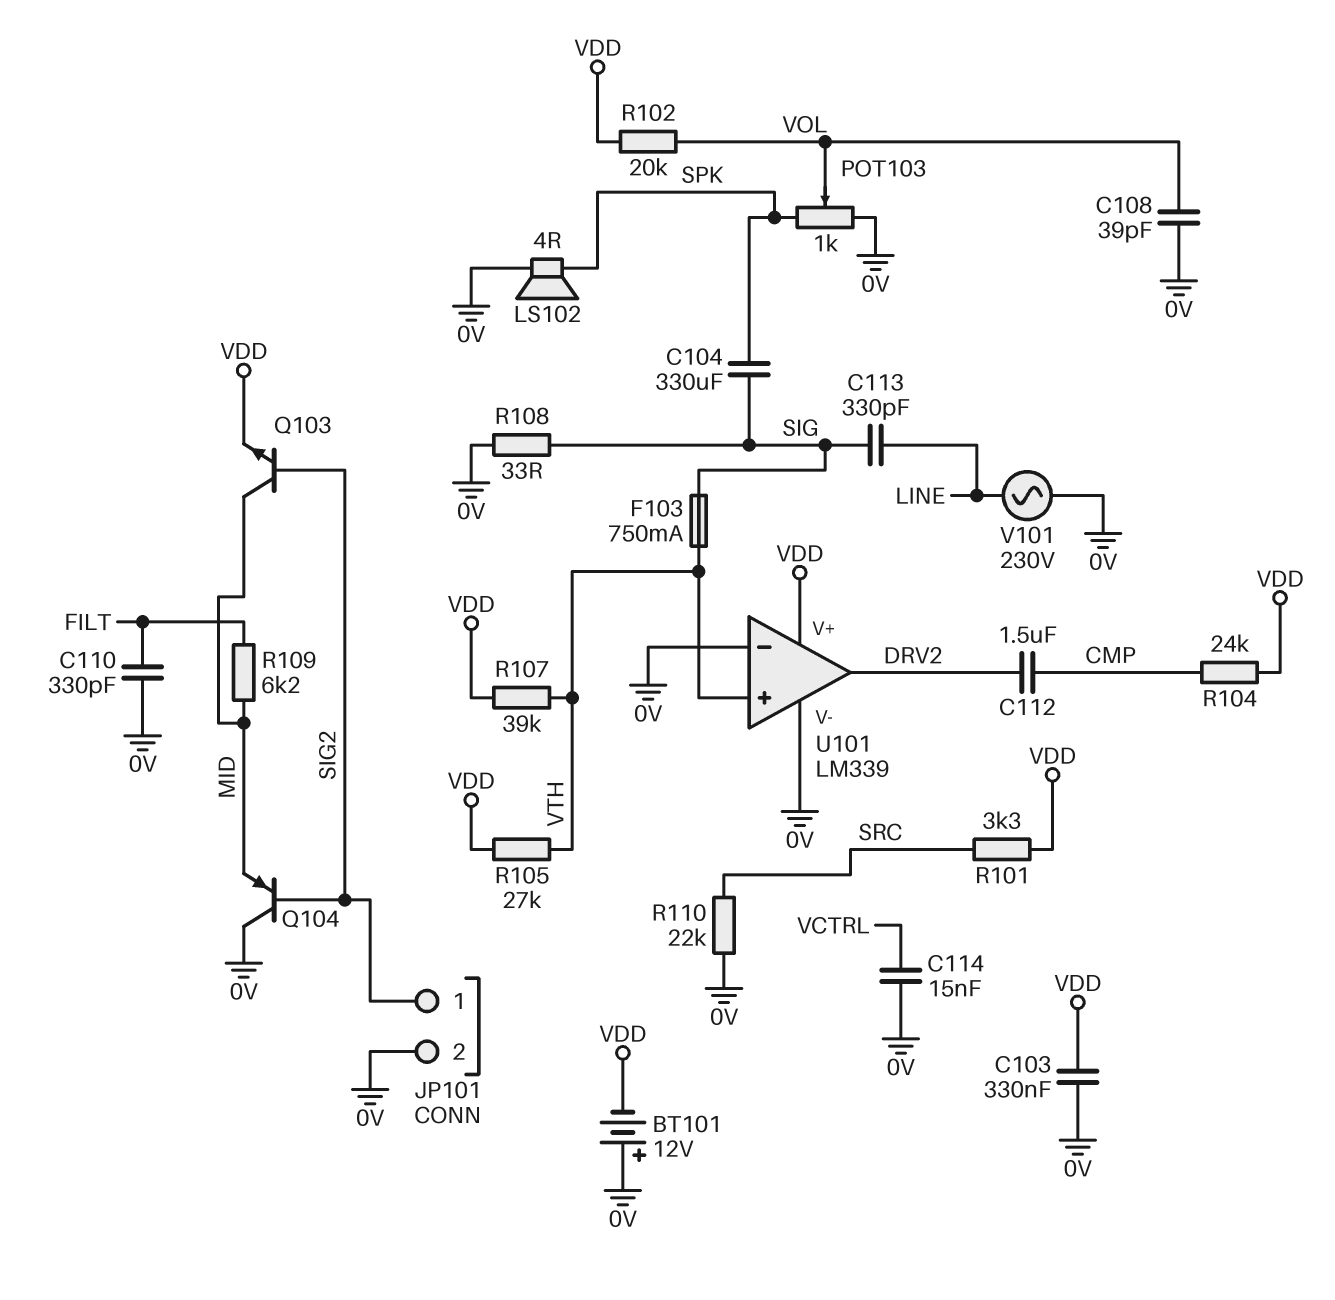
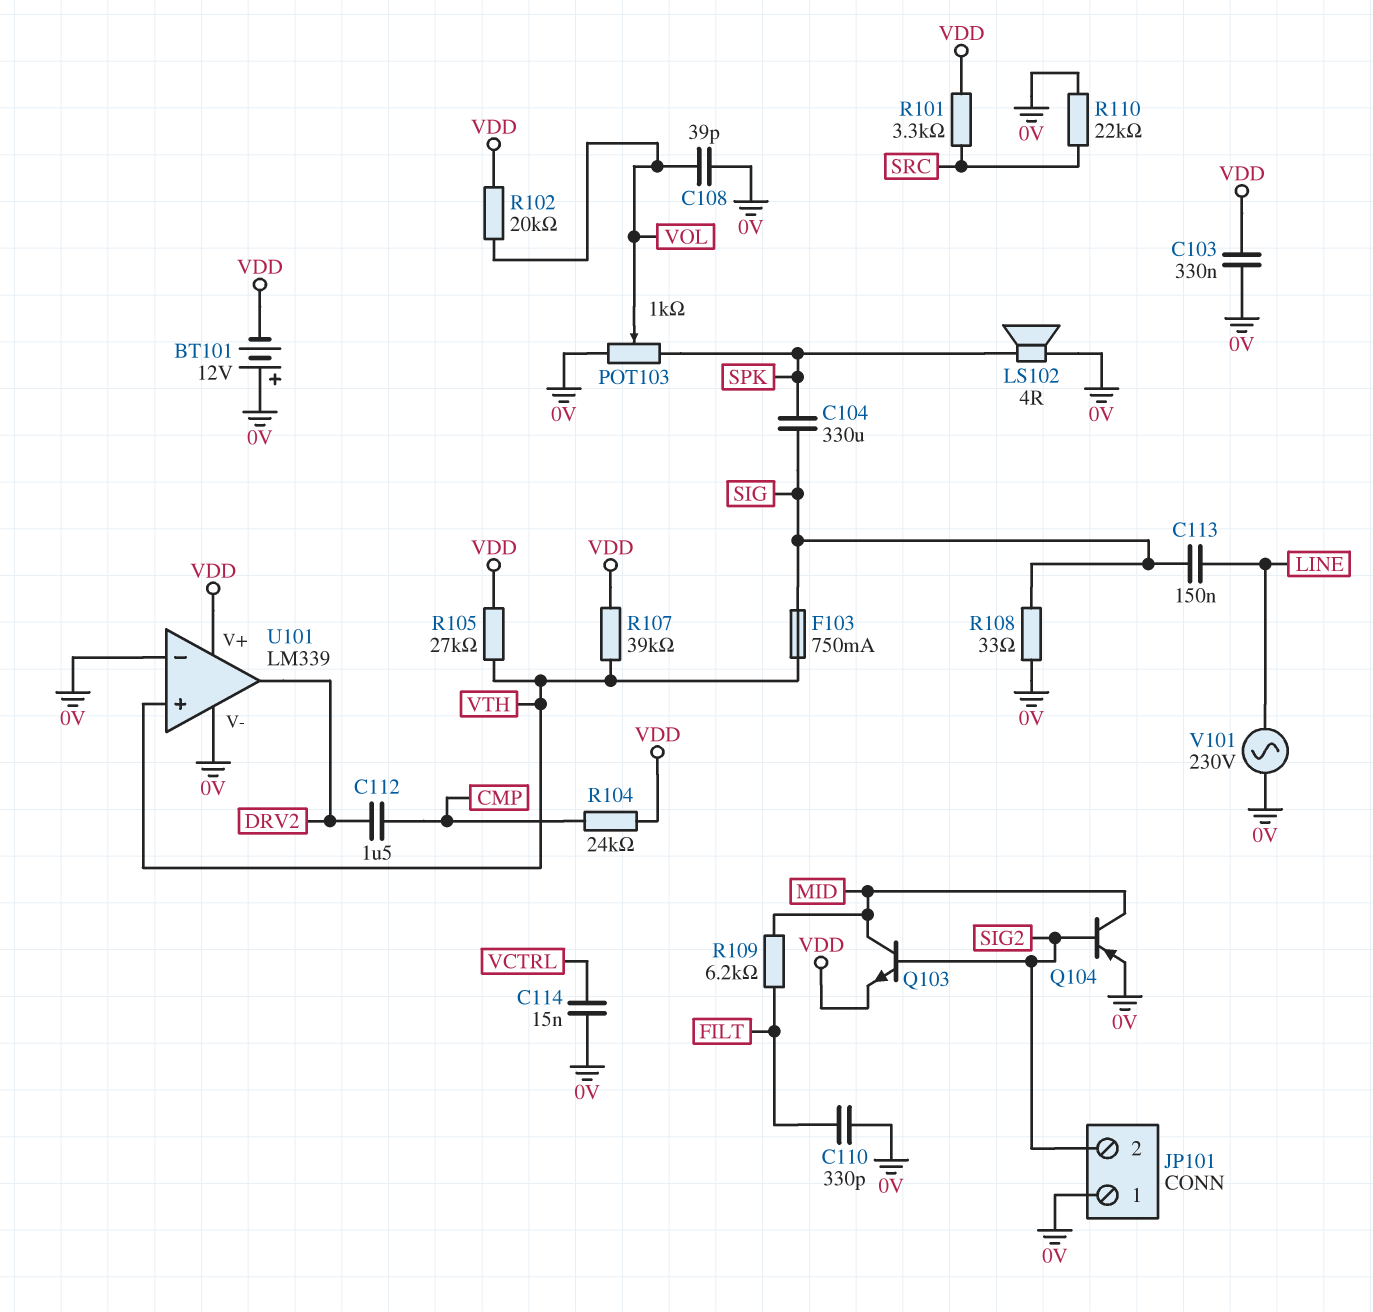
C113: 330pF (LINE, SIG) -> 150nF (LINE, SIG)
JP101 pin 1: SIG2 -> 0V
JP101 pin 2: 0V -> SIG2
Q104: PNP (B SIG2, C 0V, E MID) -> PNP (B SIG2, C MID, E 0V)

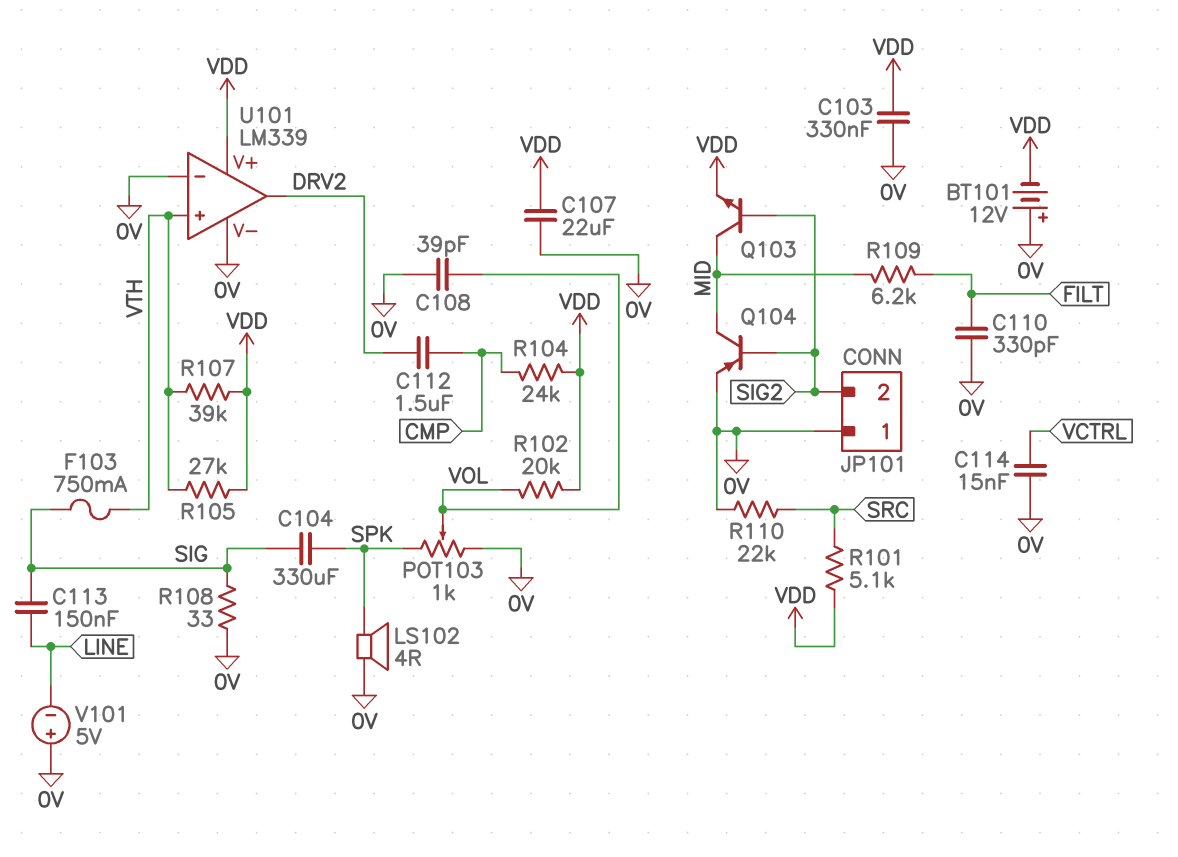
C107: none -> 22uF (0V, VDD)
R101: 3.3k (SRC, VDD) -> 5.1k (SRC, VDD)
V101: AC 230V (0V, LINE) -> 5V (plus 0V, minus LINE)

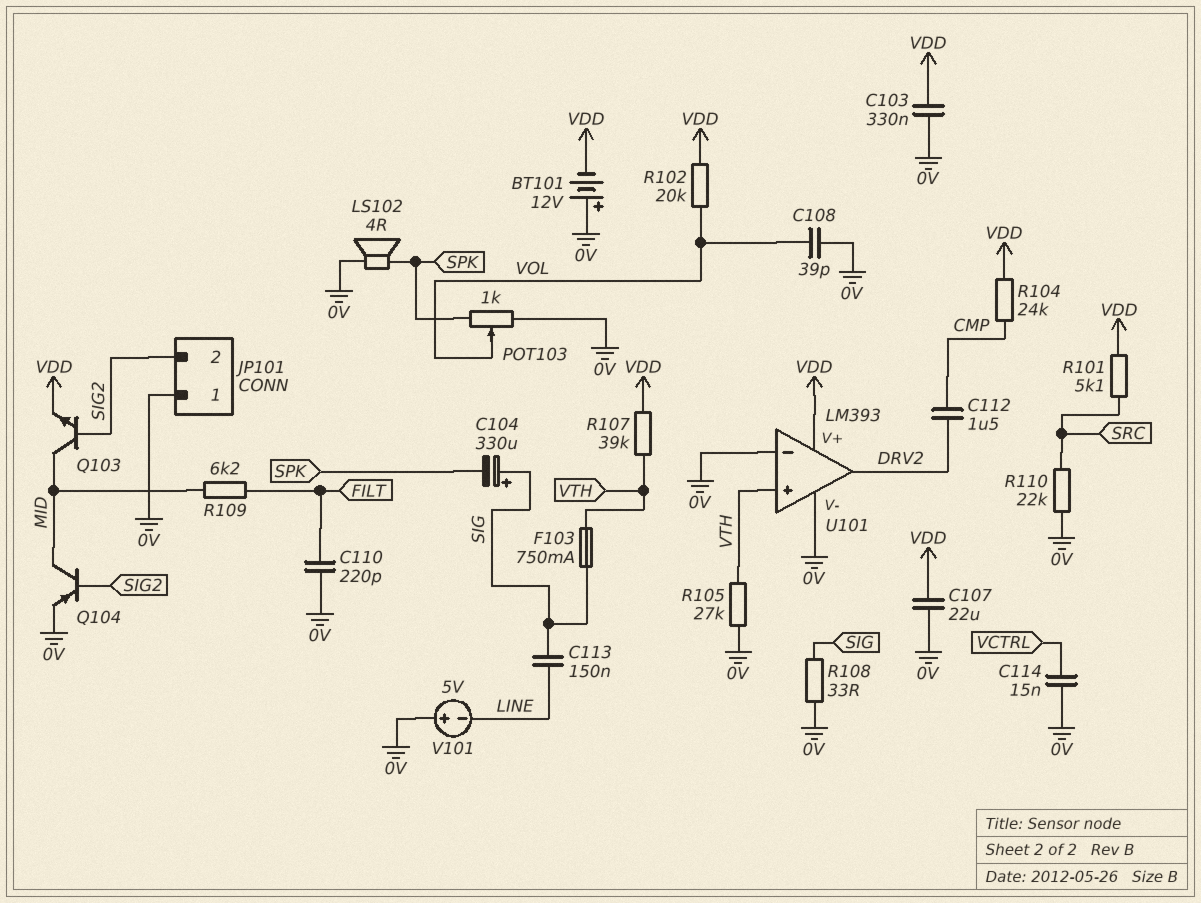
C104: 330uF (SIG, SPK) -> 330uF (plus SIG, minus SPK)
C110: 330pF (0V, FILT) -> 220pF (0V, FILT)
R105: 27k (VDD, VTH) -> 27k (0V, VTH)
U101: LM339 -> LM393

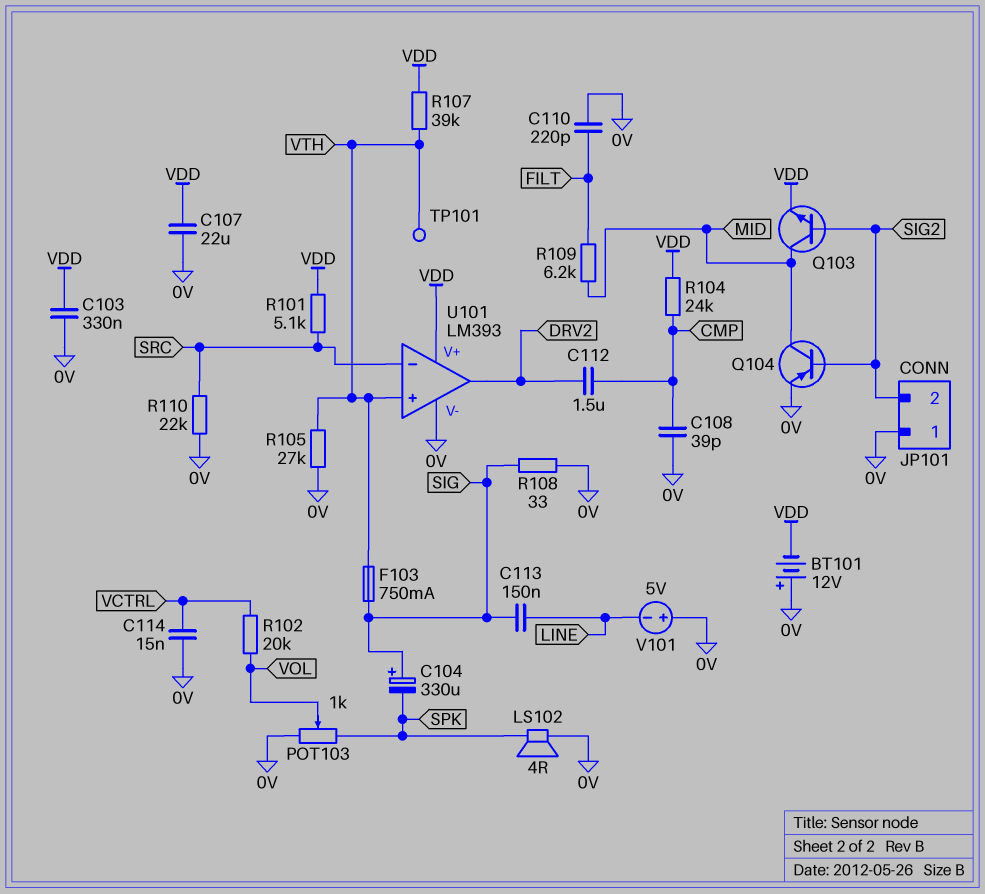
C108: 39pF (0V, VOL) -> 39pF (0V, CMP)
R102: 20k (VDD, VOL) -> 20k (VCTRL, VOL)
TP101: none -> test point (VTH)
U101 pin in-: 0V -> SRC

